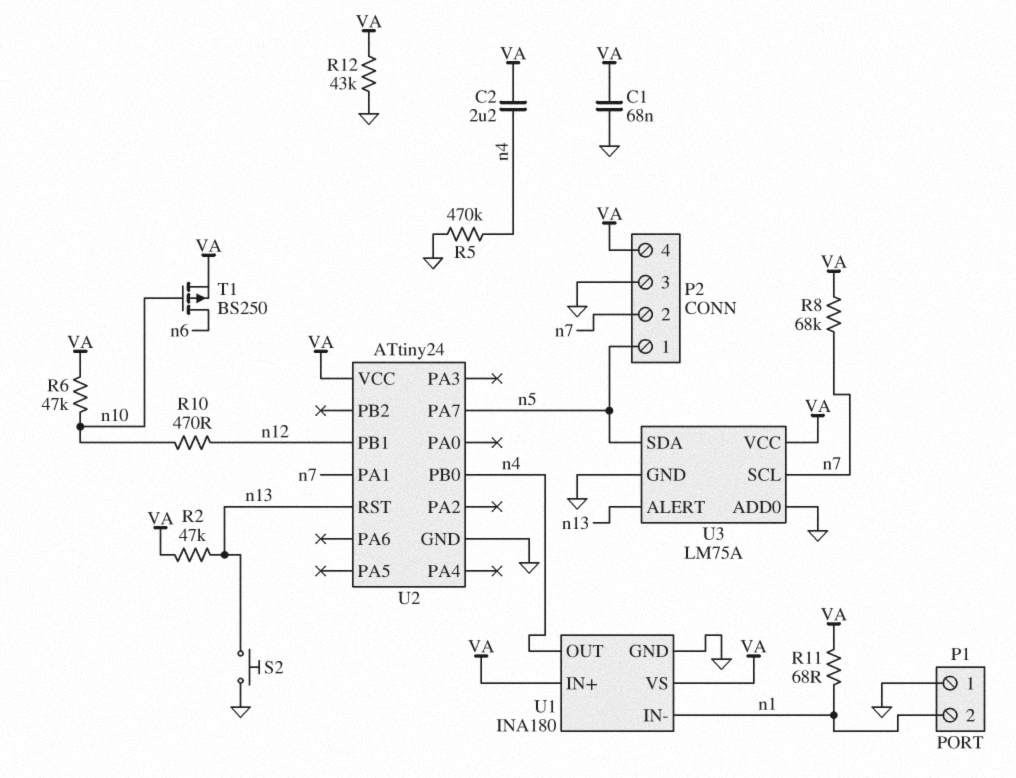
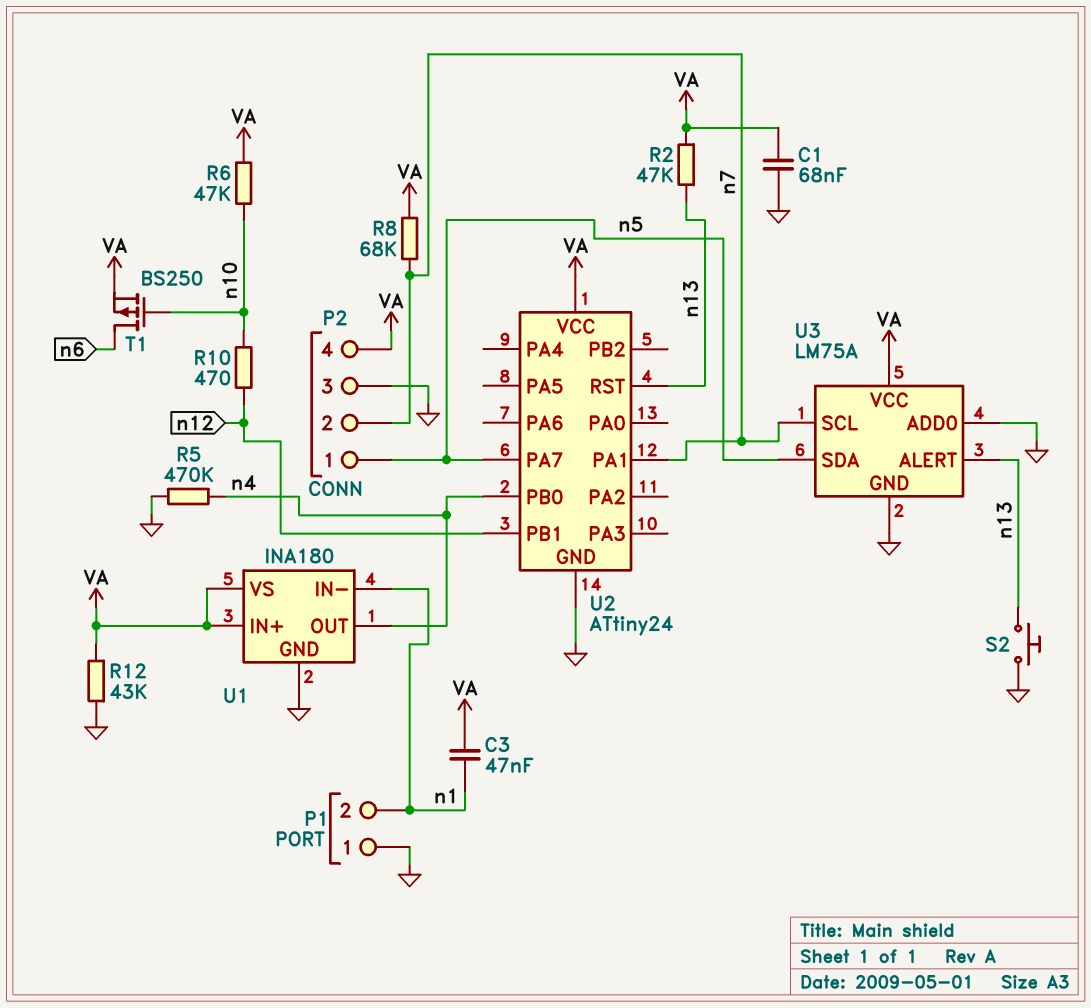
C2: 2.2uF (VA, n4) -> none
C3: none -> 47nF (VA, n1)
R11: 68 (VA, n1) -> none

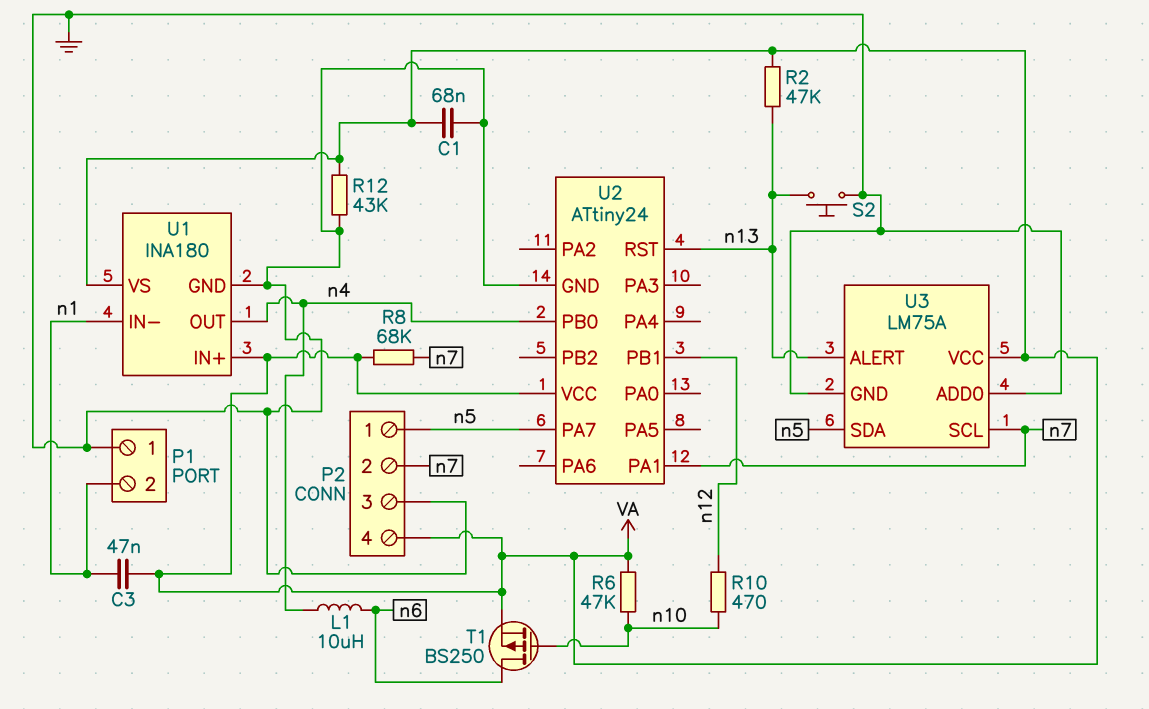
L1: none -> 10uH (n4, n6)
R5: 470k (GND, n4) -> none

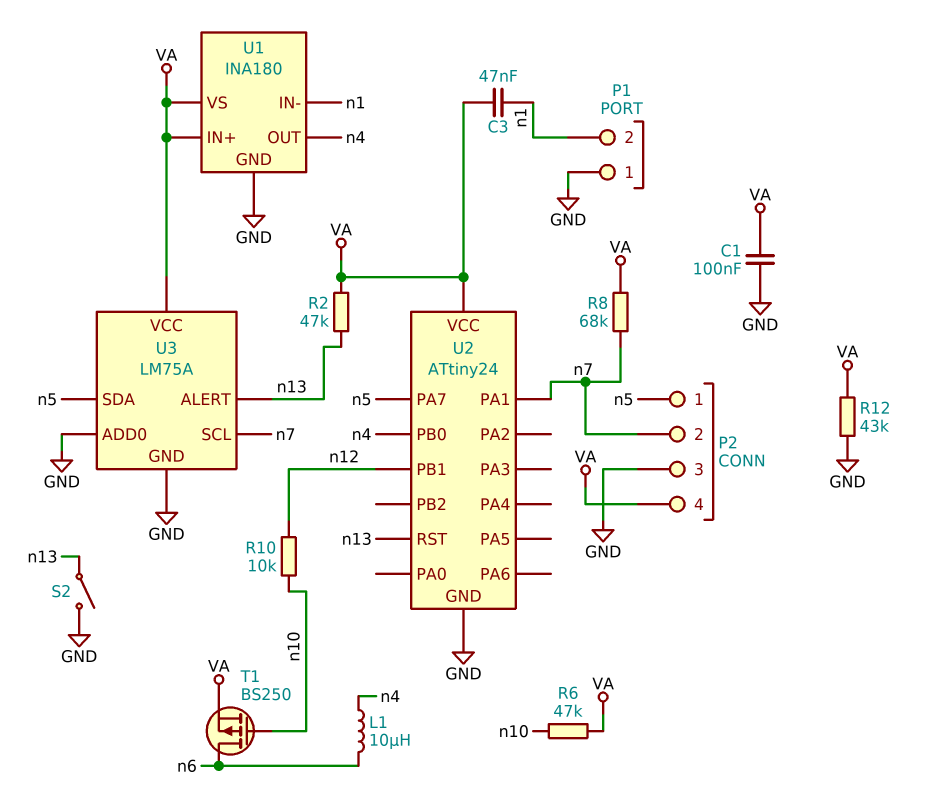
C1: 68nF (GND, VA) -> 100nF (GND, VA)
R10: 470 (n10, n12) -> 10k (n10, n12)
S2: button (GND, n13) -> switch (GND, n13)

